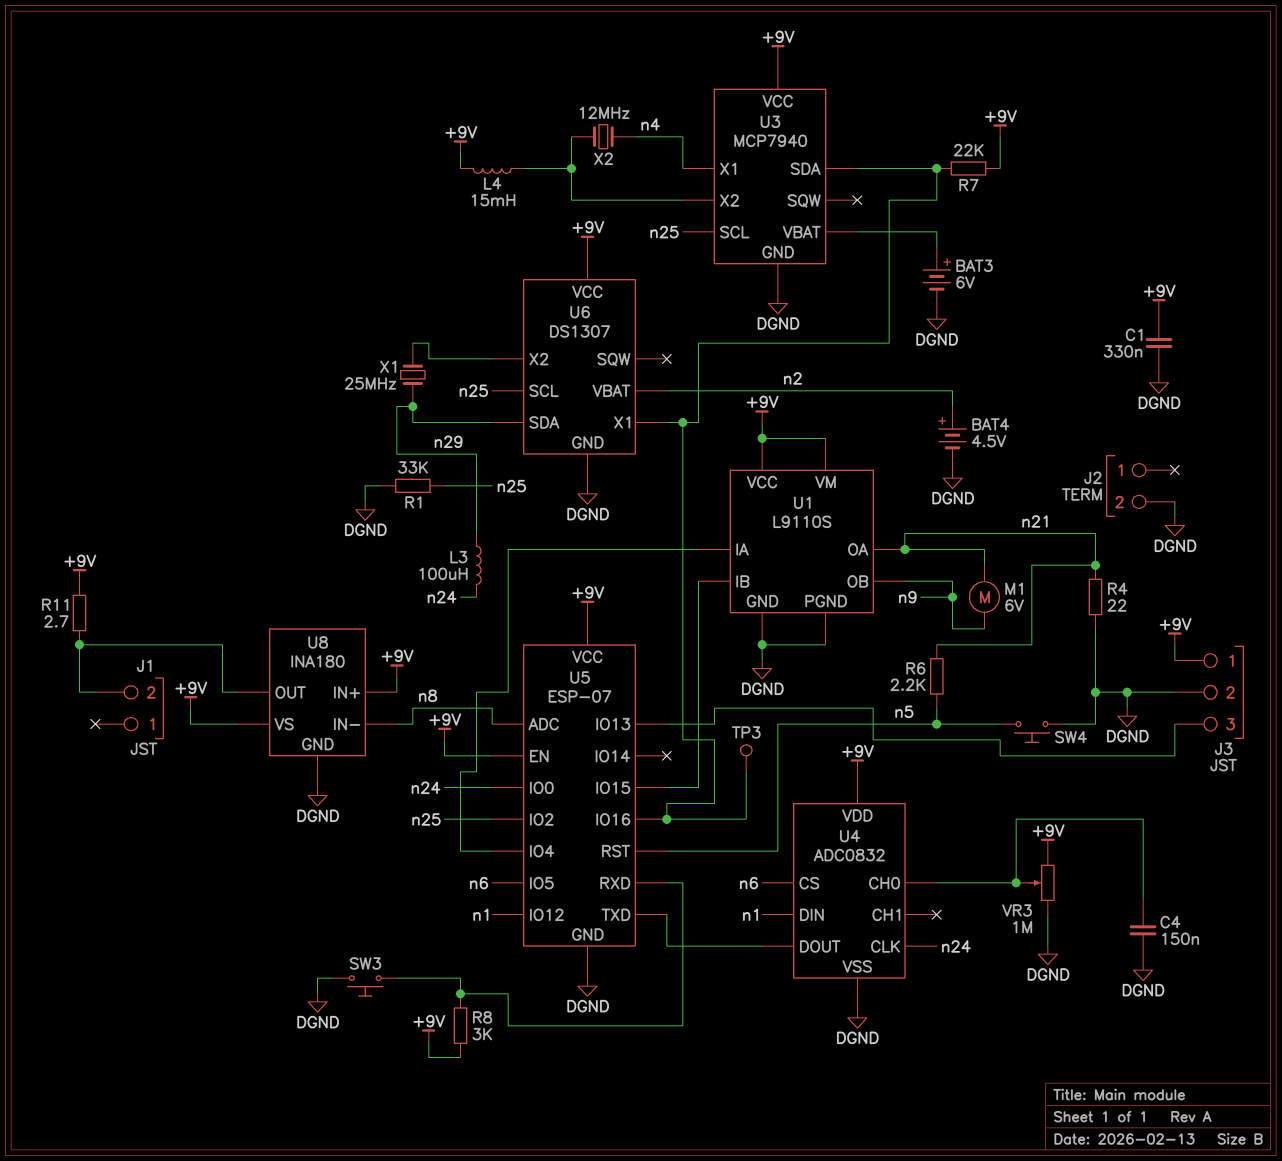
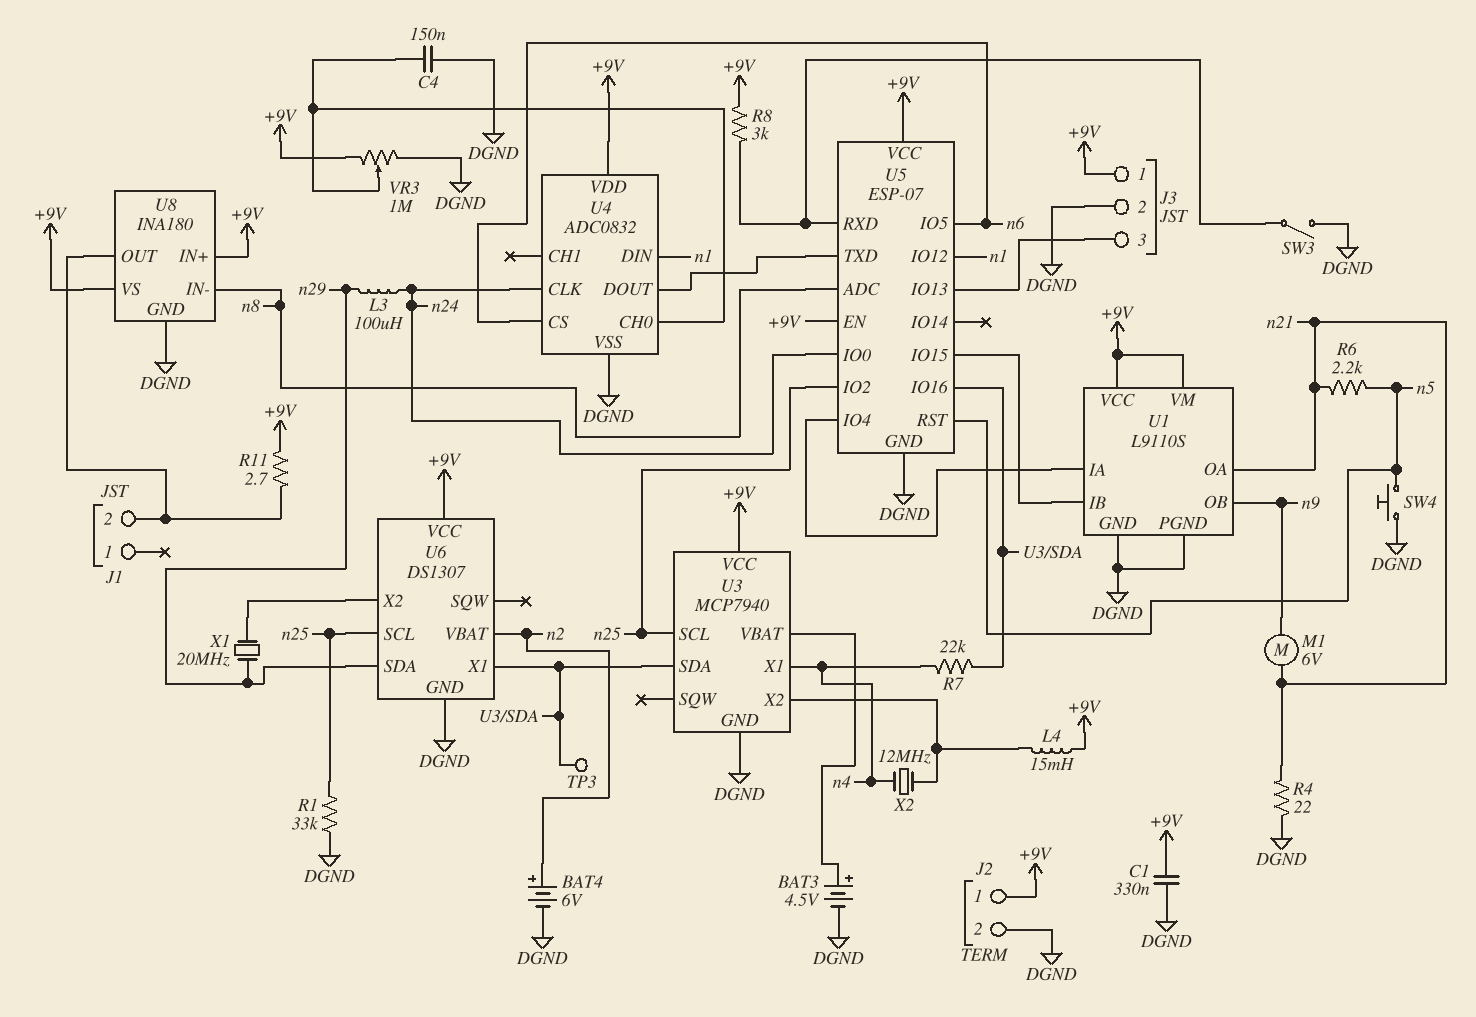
BAT3: 6V (plus U3/VBAT, minus DGND) -> 4.5V (plus U3/VBAT, minus DGND)
BAT4: 4.5V (plus n2, minus DGND) -> 6V (plus n2, minus DGND)
J2 pin 1: none -> +9V
R7: 22k (+9V, U3/SDA) -> 22k (U3/SDA, n4)
SW3: button (DGND, U5/RXD) -> switch (DGND, U5/RXD)
X1: 25MHz (U6/X2, n29) -> 20MHz (U6/X2, n29)

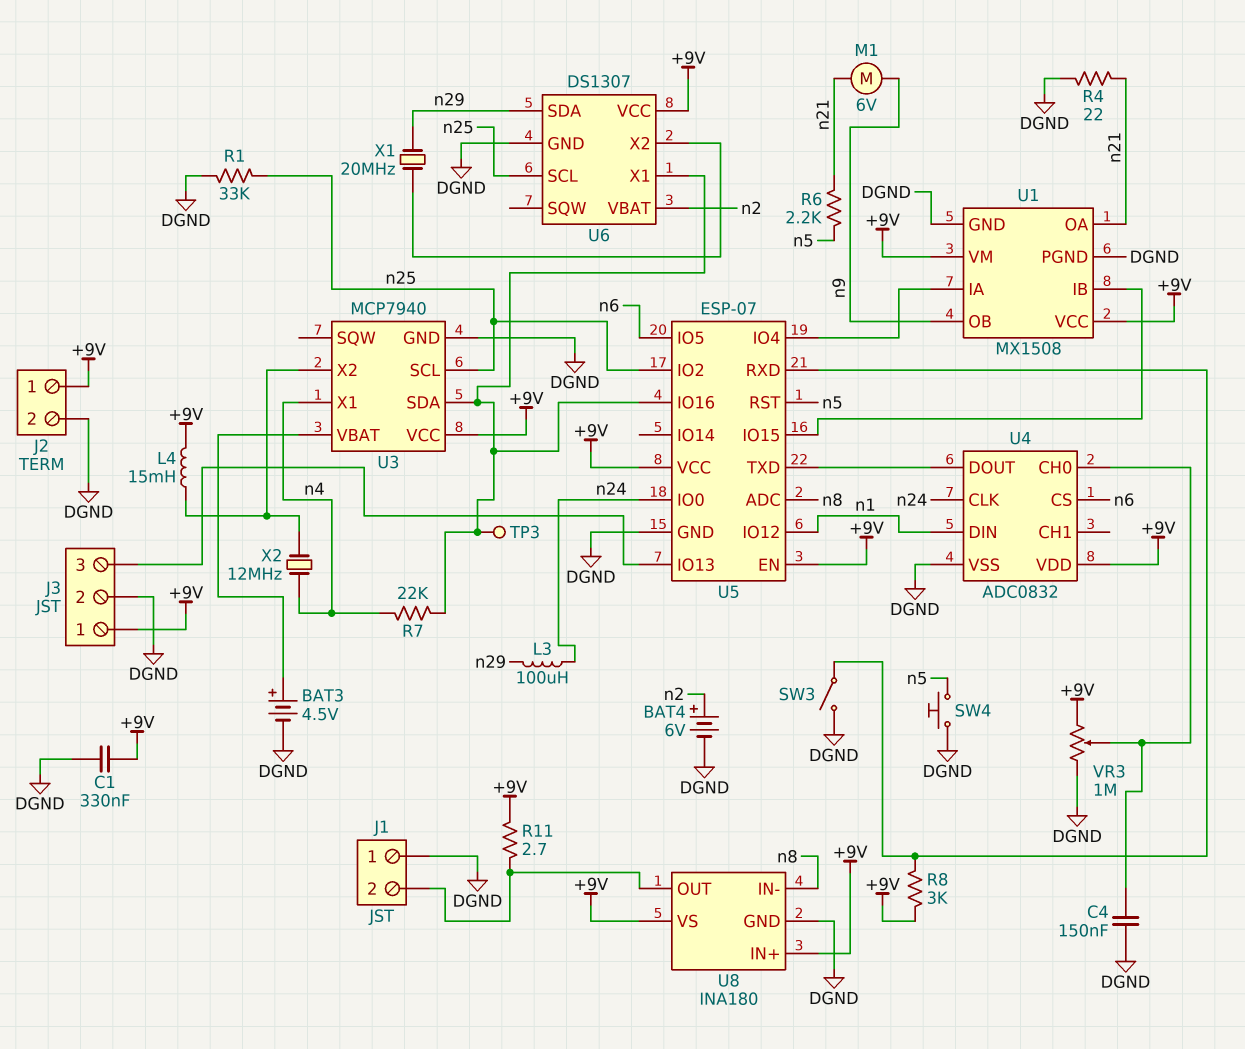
J1 pin 1: none -> DGND
U1: L9110S -> MX1508

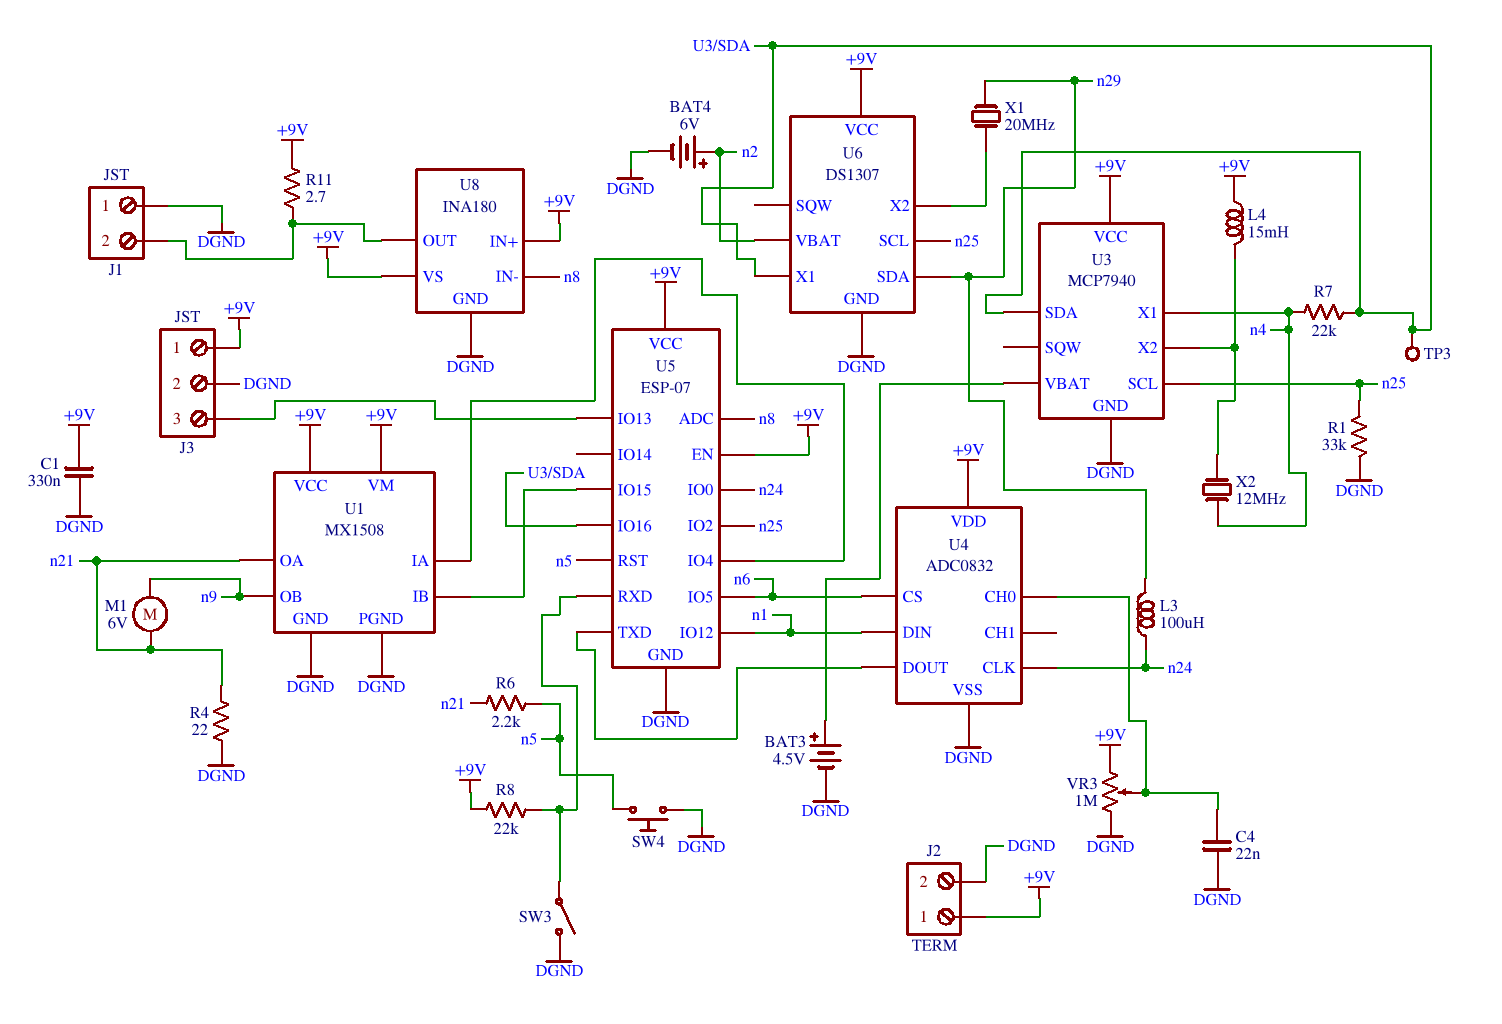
C4: 150nF (DGND, U4/CH0) -> 22nF (DGND, U4/CH0)
R8: 3k (+9V, U5/RXD) -> 22k (+9V, U5/RXD)

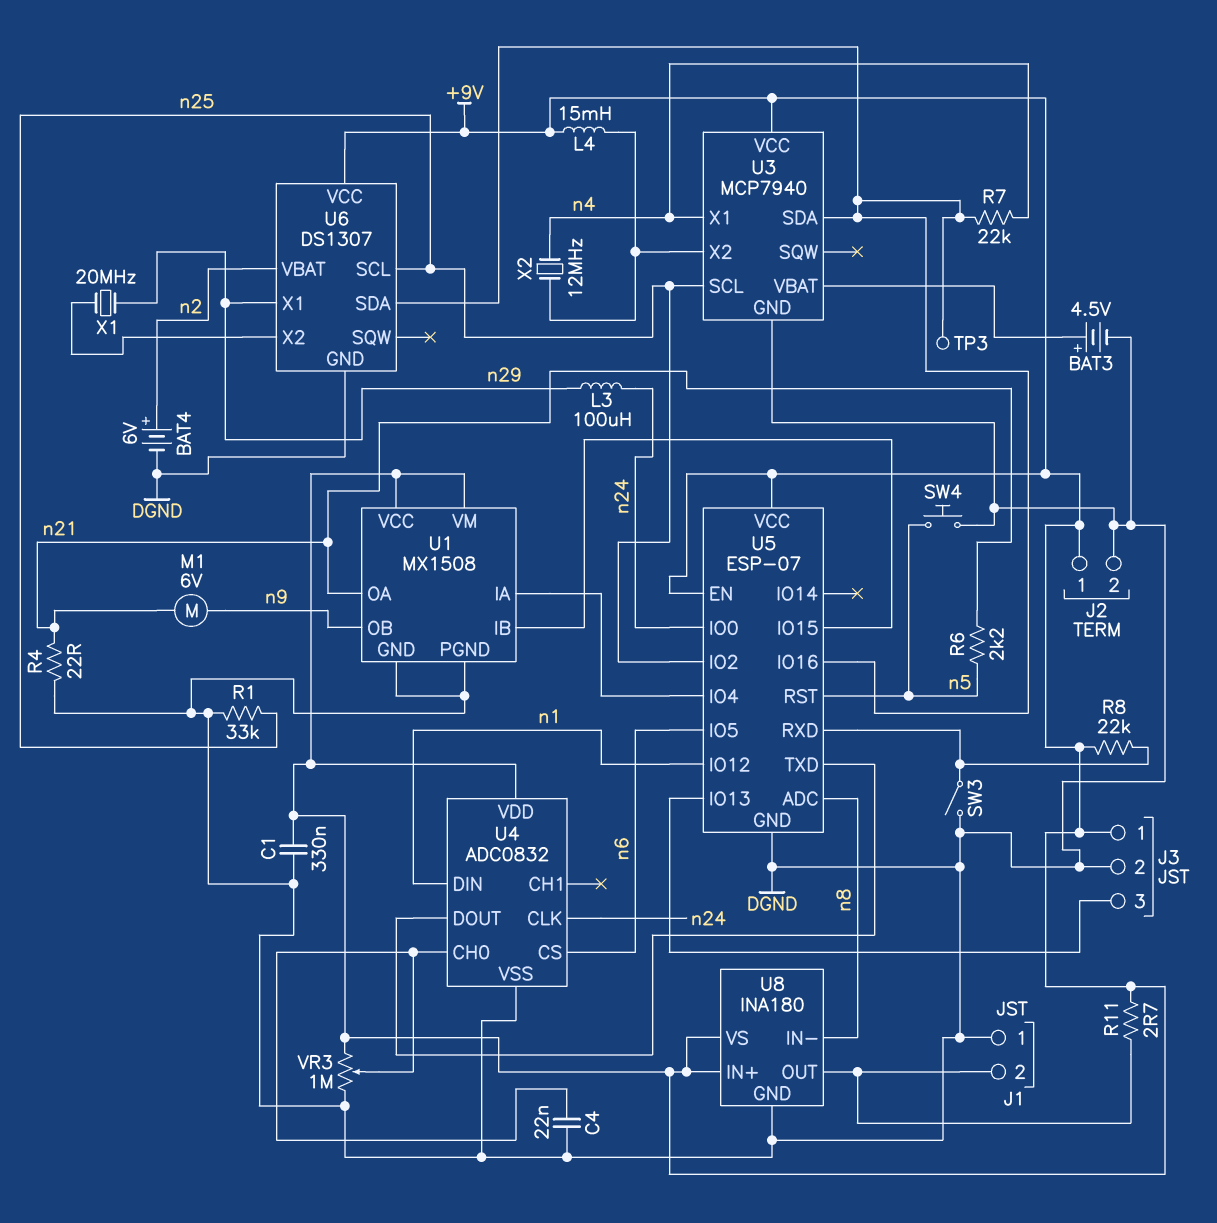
U6 pin SDA: n29 -> U3/SDA
U6 pin X1: U3/SDA -> n29

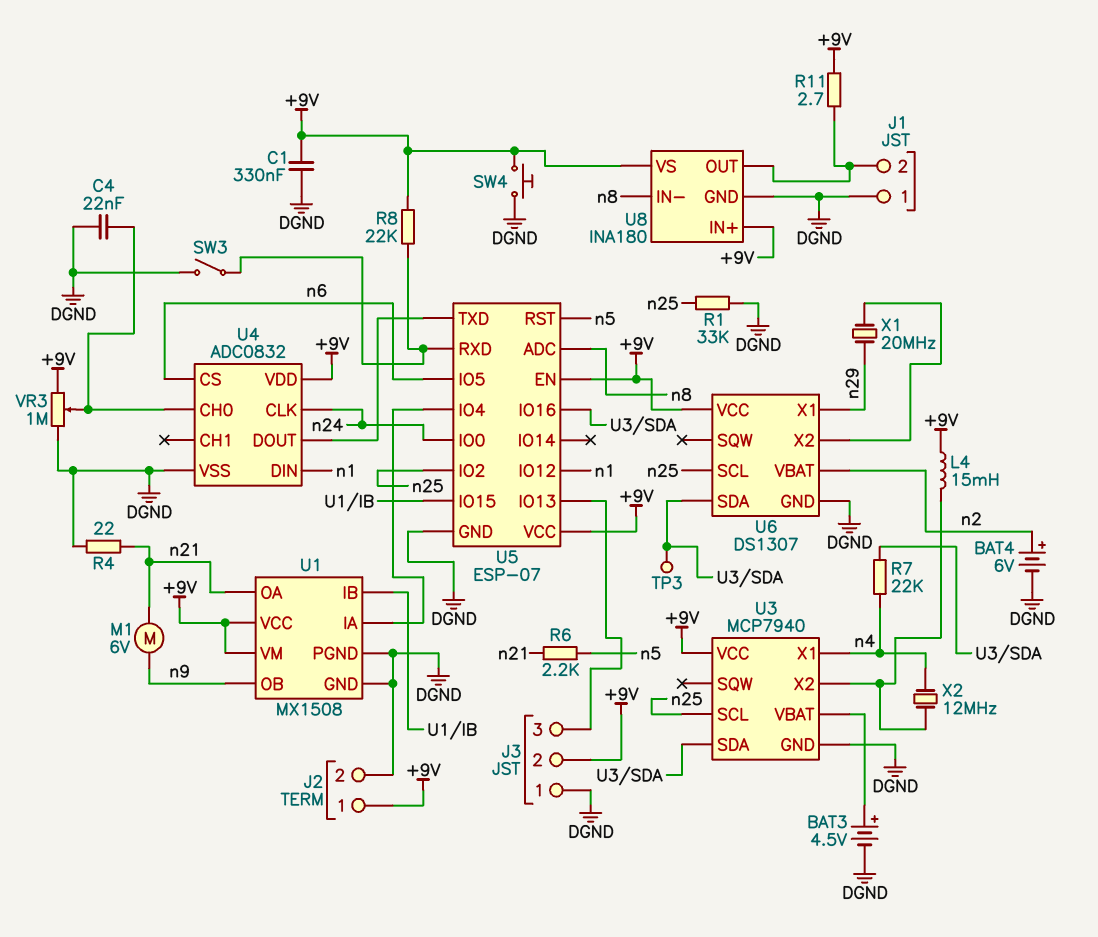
J3 pin 1: +9V -> DGND
J3 pin 2: DGND -> +9V
L3: 100uH (n24, n29) -> none
SW4: button (DGND, n5) -> button (+9V, DGND)

